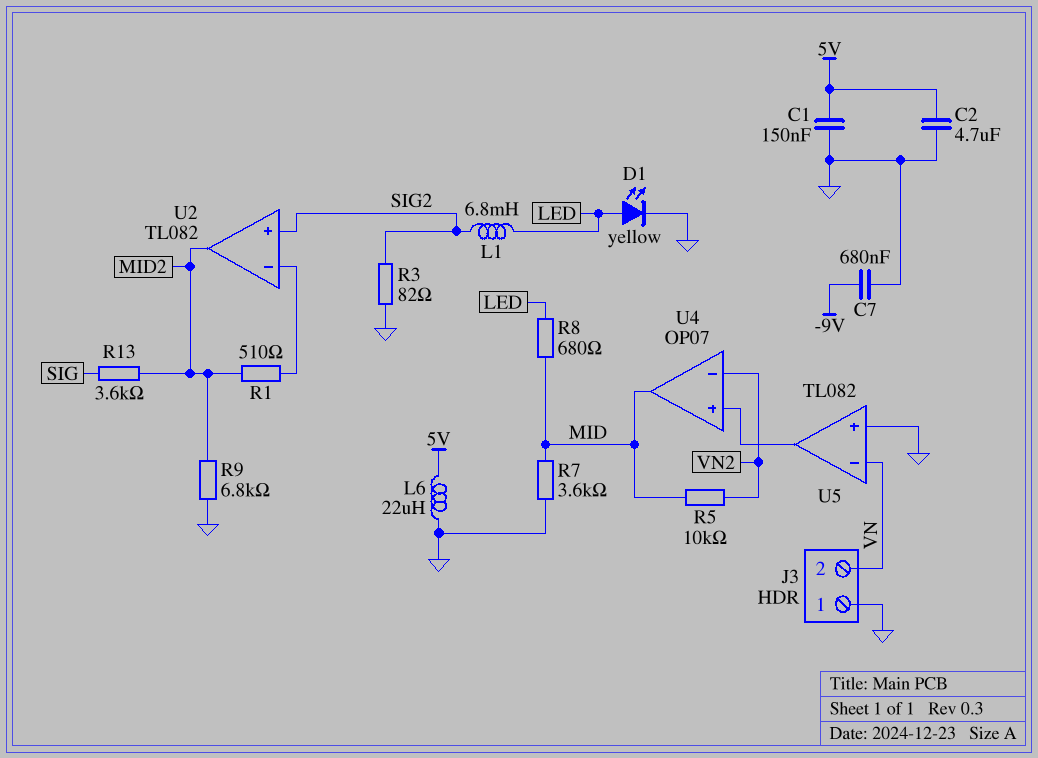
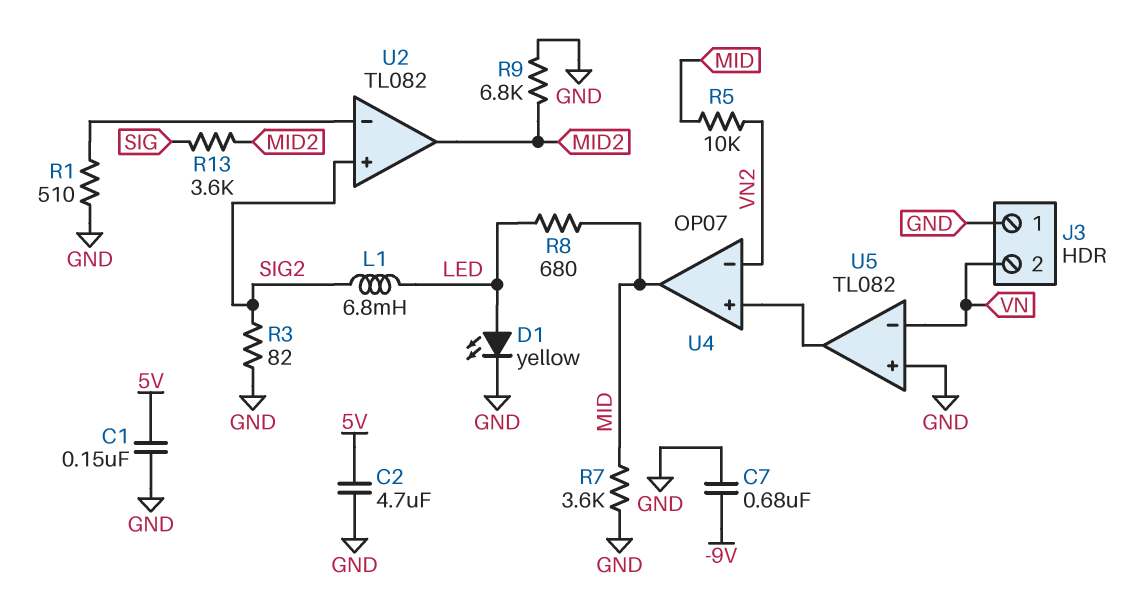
L6: 22uH (5V, GND) -> none
R1: 510 (MID2, U2/in-) -> 510 (GND, U2/in-)

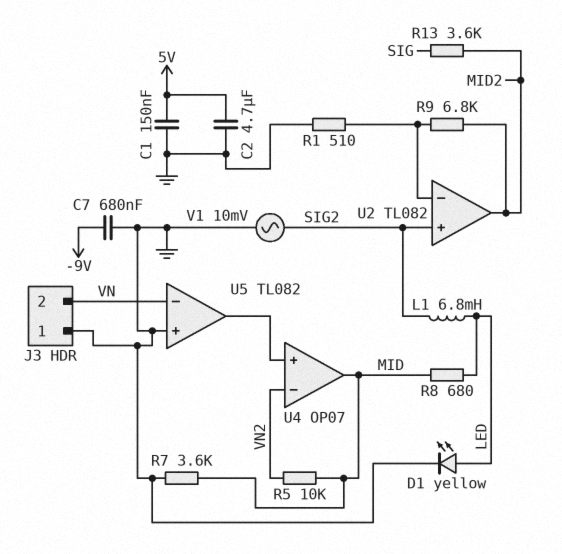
R3: 82 (GND, SIG2) -> none
R9: 6.8k (GND, MID2) -> 6.8k (MID2, U2/in-)
V1: none -> AC 10mV (GND, SIG2)

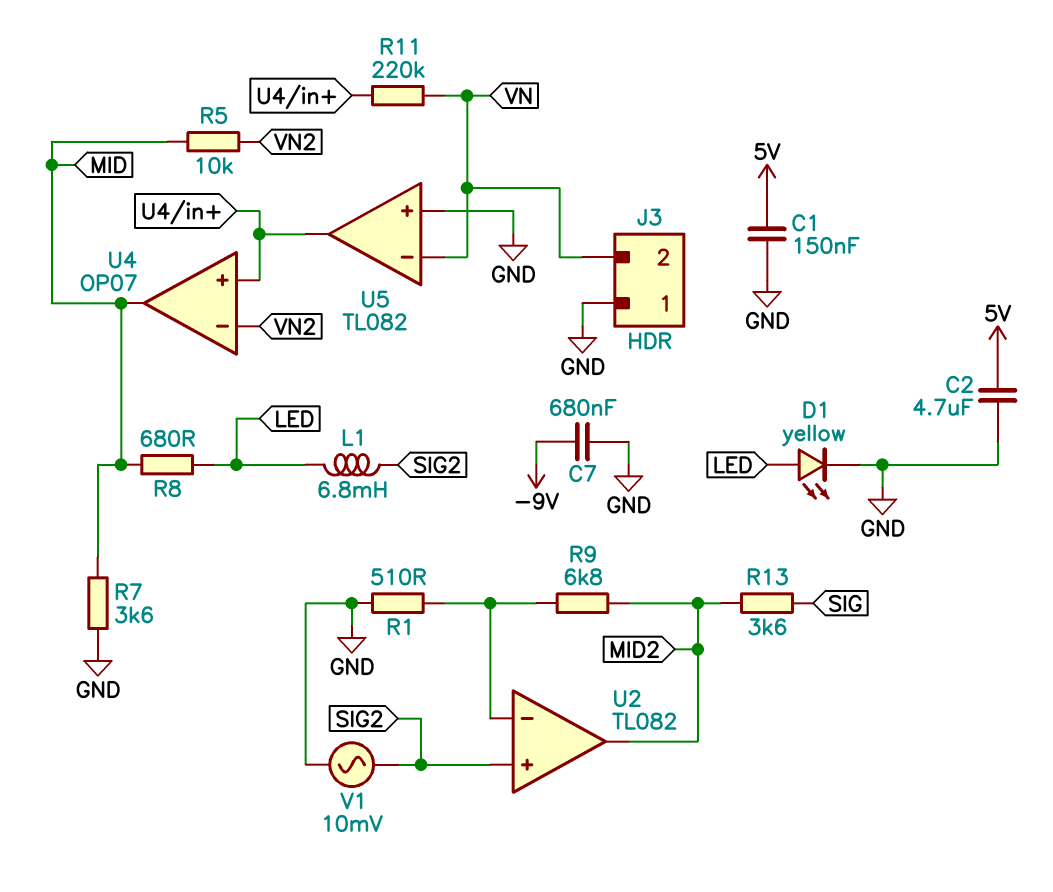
R11: none -> 220k (U4/in+, VN)

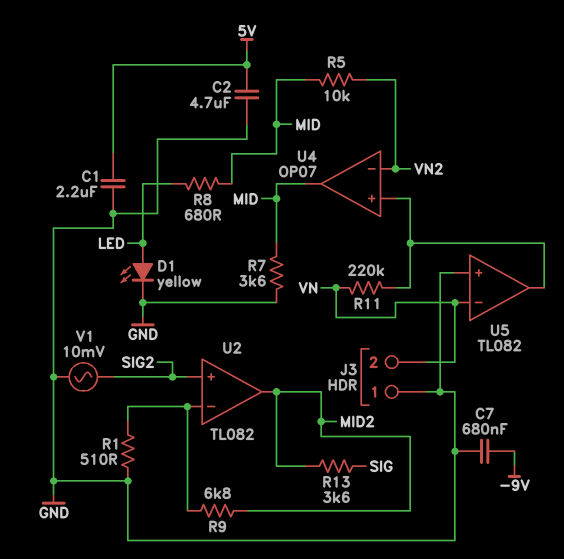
C1: 150nF (5V, GND) -> 2.2uF (5V, GND)
L1: 6.8mH (LED, SIG2) -> none

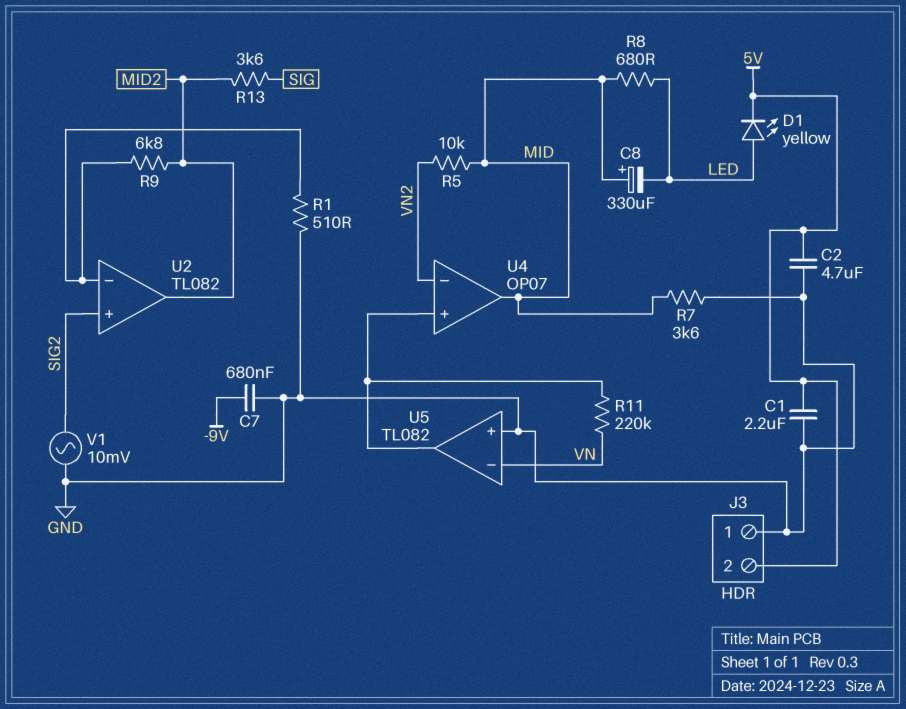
C8: none -> 330uF (plus MID, minus LED)
D1: LED yellow (A LED, K GND) -> LED yellow (A LED, K 5V)
J3 pin 2: VN -> 5V

